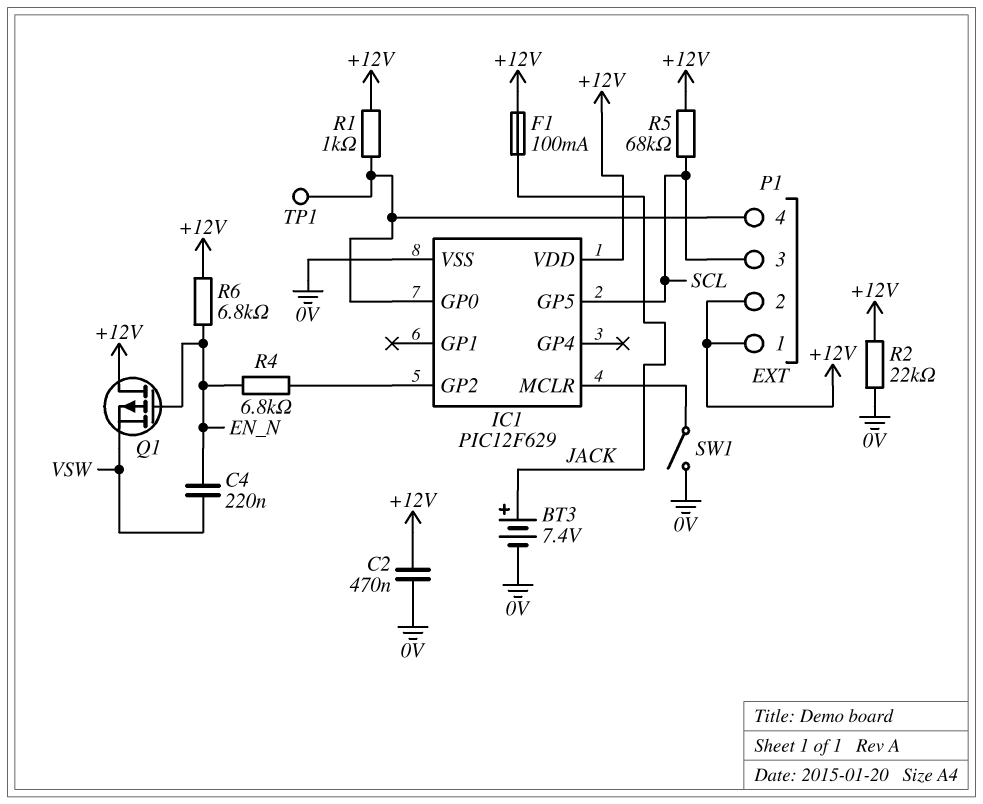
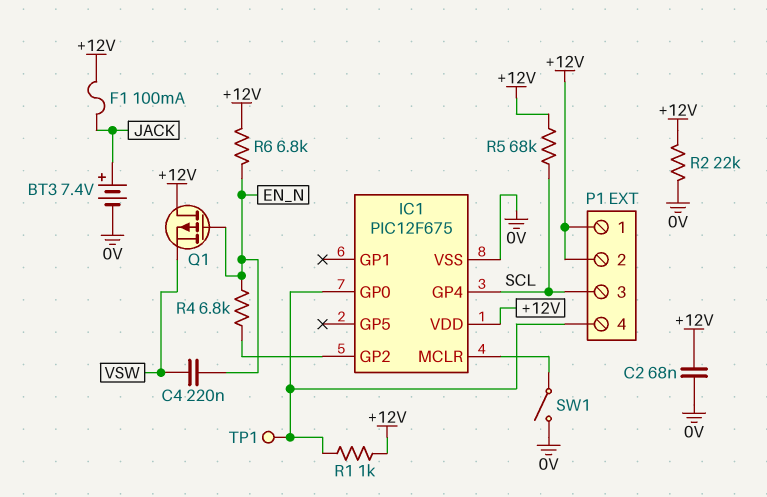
C2: 470nF (+12V, 0V) -> 68nF (+12V, 0V)
IC1: PIC12F629 -> PIC12F675
IC1 pin GP4: none -> SCL
IC1 pin GP5: SCL -> none

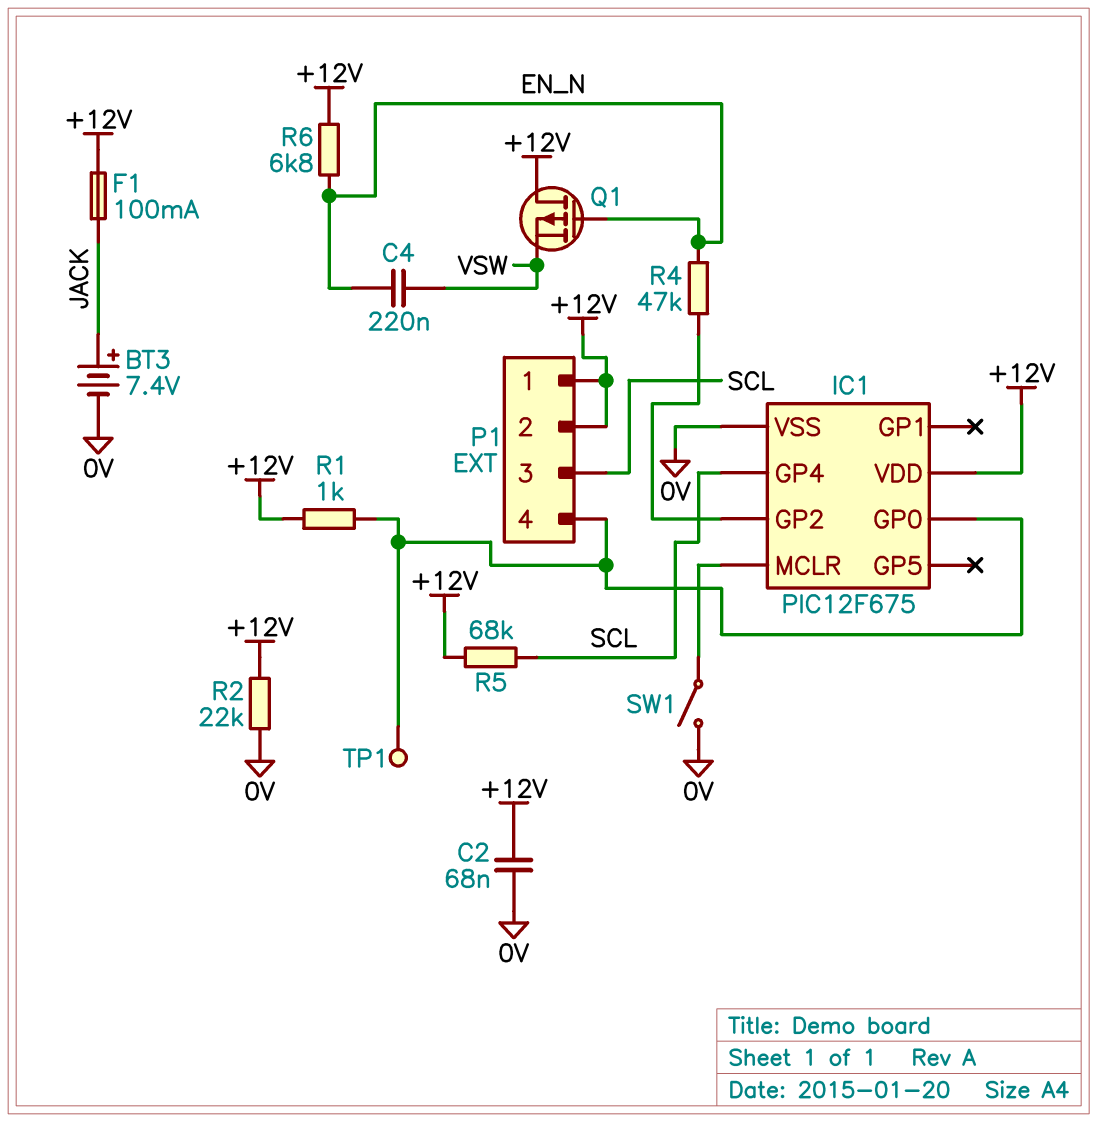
R4: 6.8k (EN_N, IC1/GP2) -> 47k (EN_N, IC1/GP2)

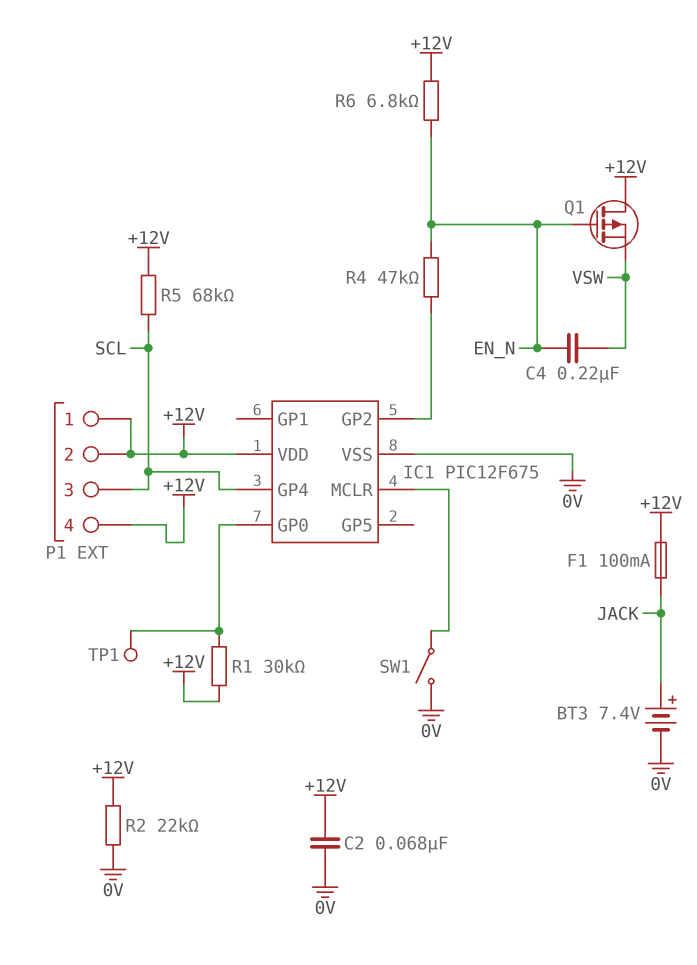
P1 pin 4: IC1/GP0 -> +12V
R1: 1k (+12V, IC1/GP0) -> 30k (+12V, IC1/GP0)

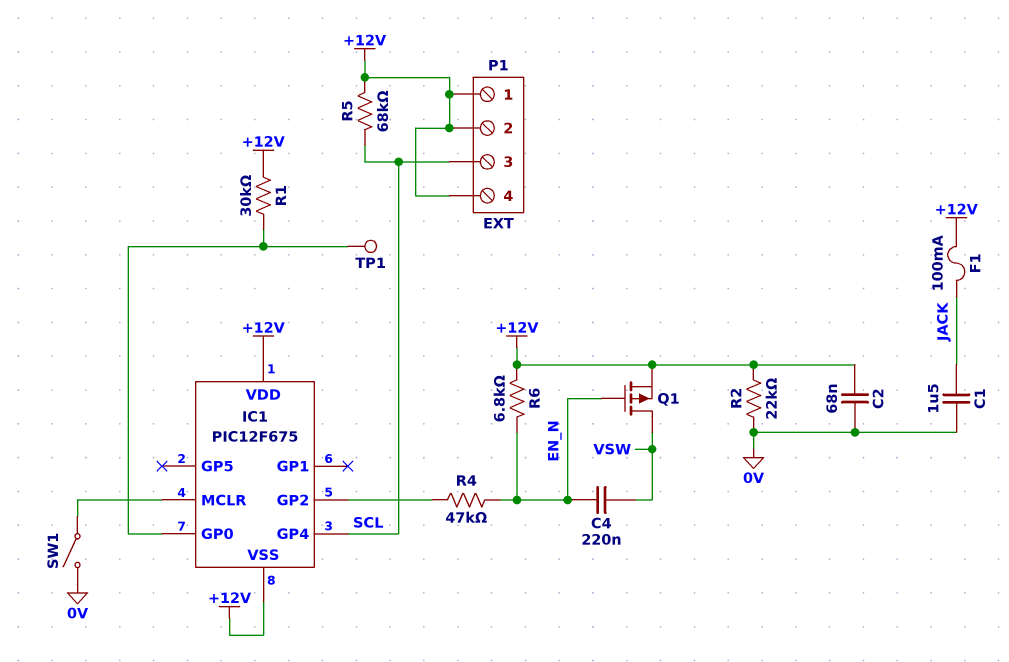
BT3: 7.4V (plus JACK, minus 0V) -> none
C1: none -> 1.5uF (0V, JACK)
IC1 pin VSS: 0V -> +12V
Q1: PMOS (G EN_N, D +12V, S VSW) -> PMOS (G EN_N, D VSW, S +12V)

